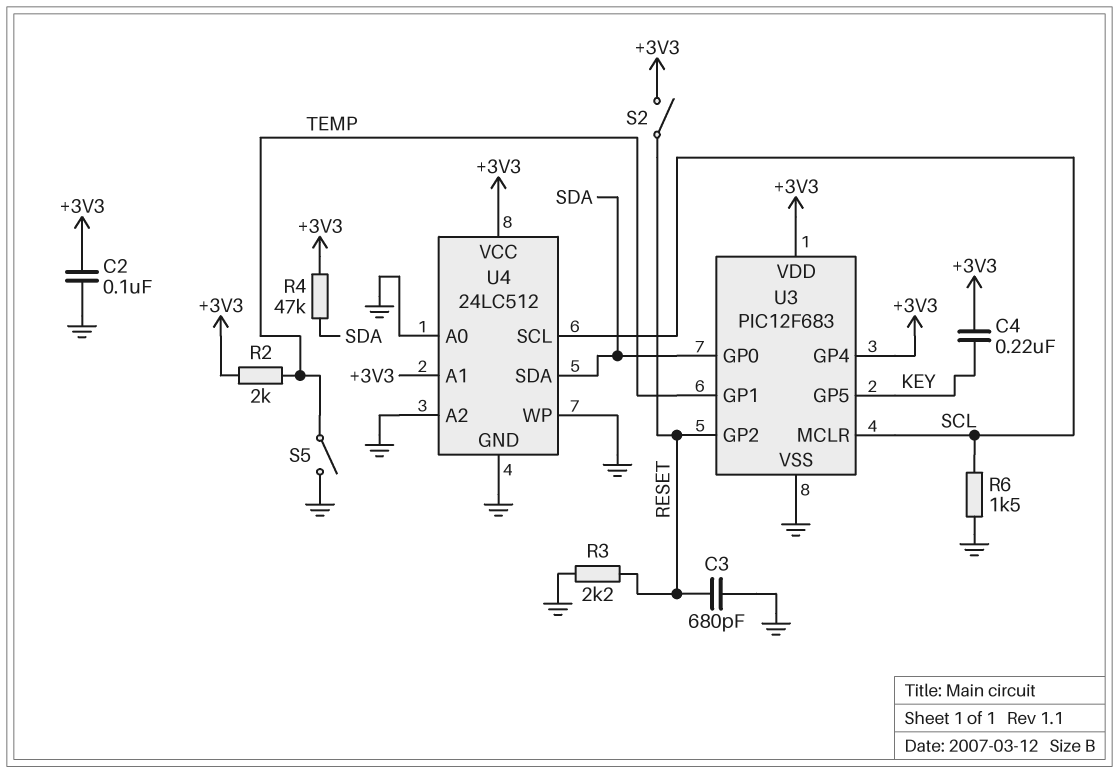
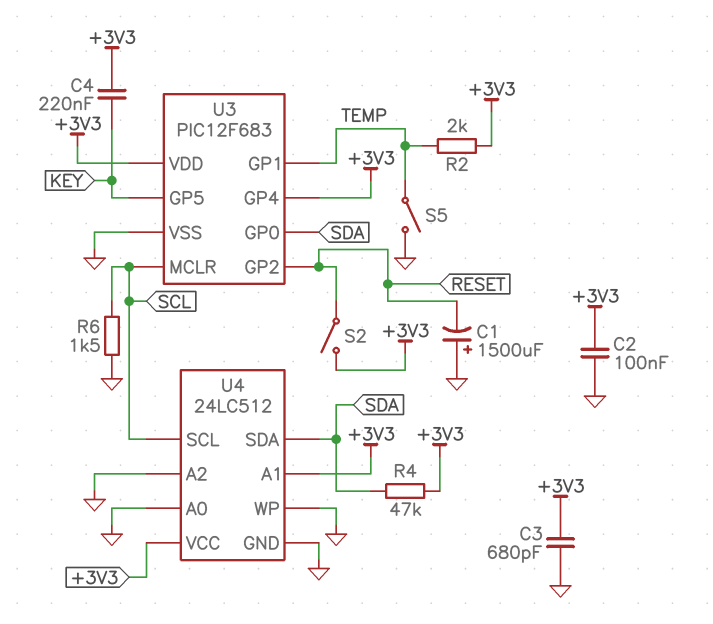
C1: none -> 1500uF (plus GND, minus RESET)
C3: 680pF (GND, RESET) -> 680pF (+3V3, GND)
R3: 2.2k (GND, RESET) -> none

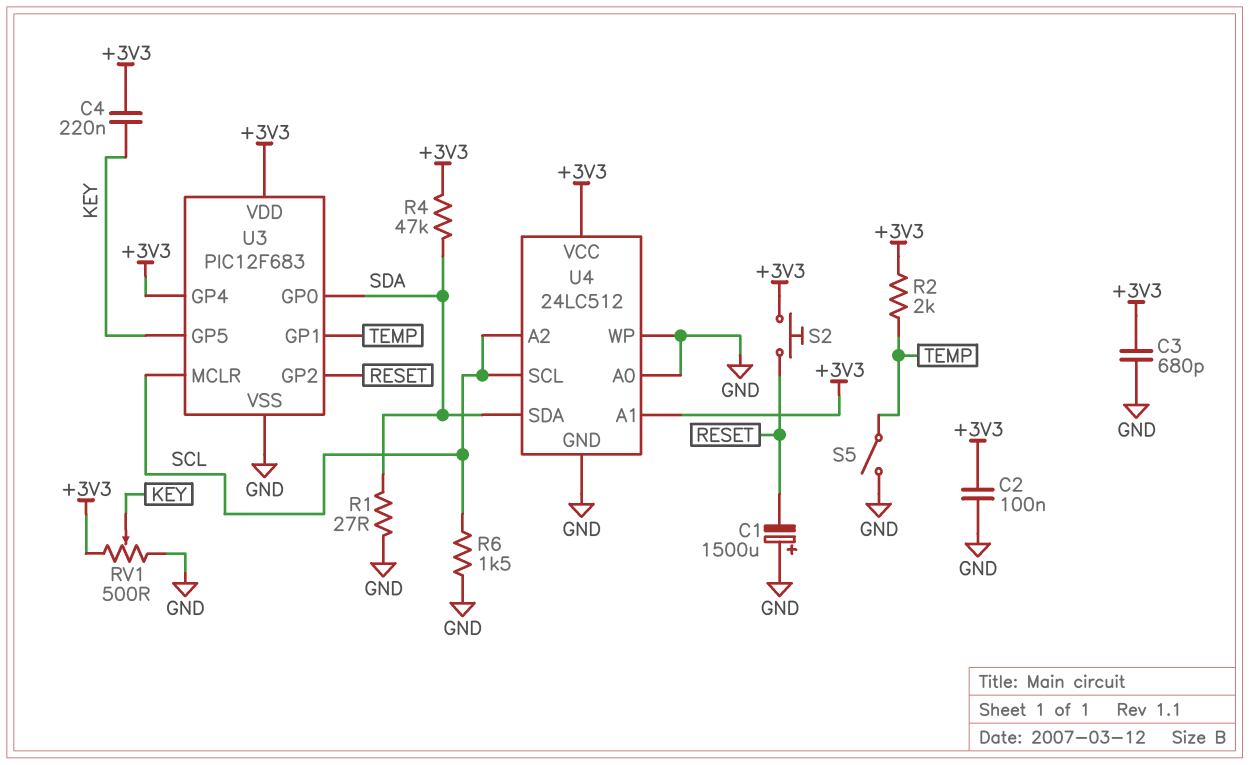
R1: none -> 27 (GND, SDA)
RV1: none -> 500 (+3V3, GND, wiper KEY)
S2: switch (+3V3, RESET) -> button (+3V3, RESET)
U4 pin A2: GND -> SCL

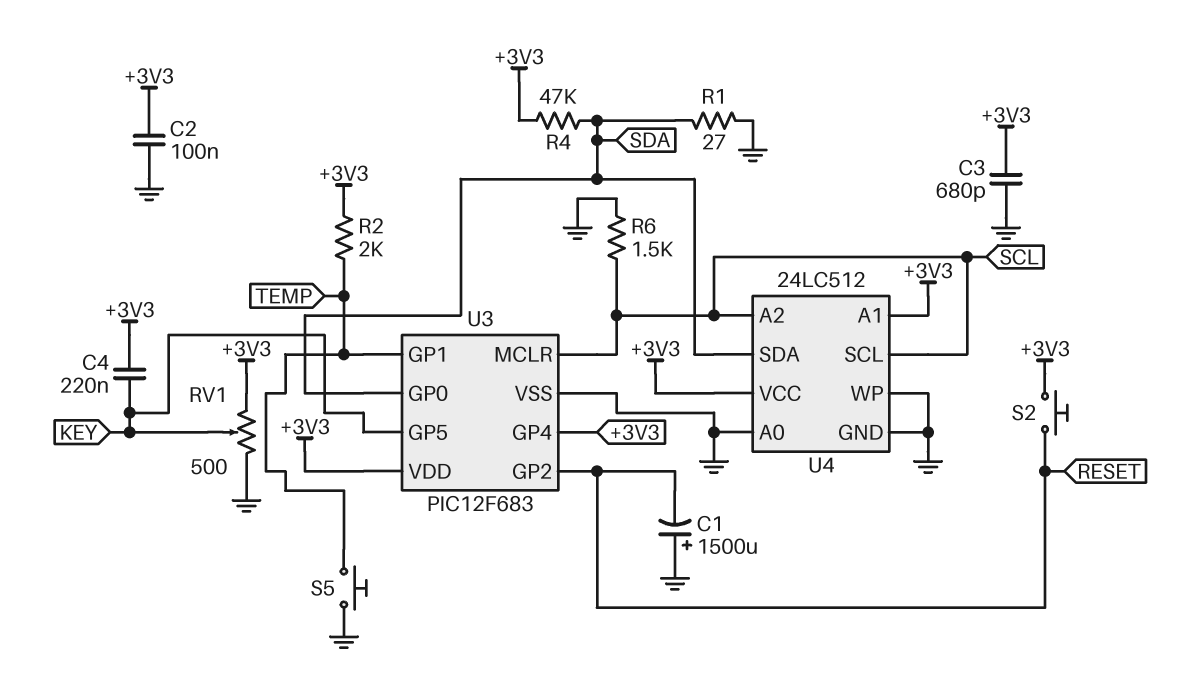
S5: switch (GND, TEMP) -> button (GND, TEMP)

